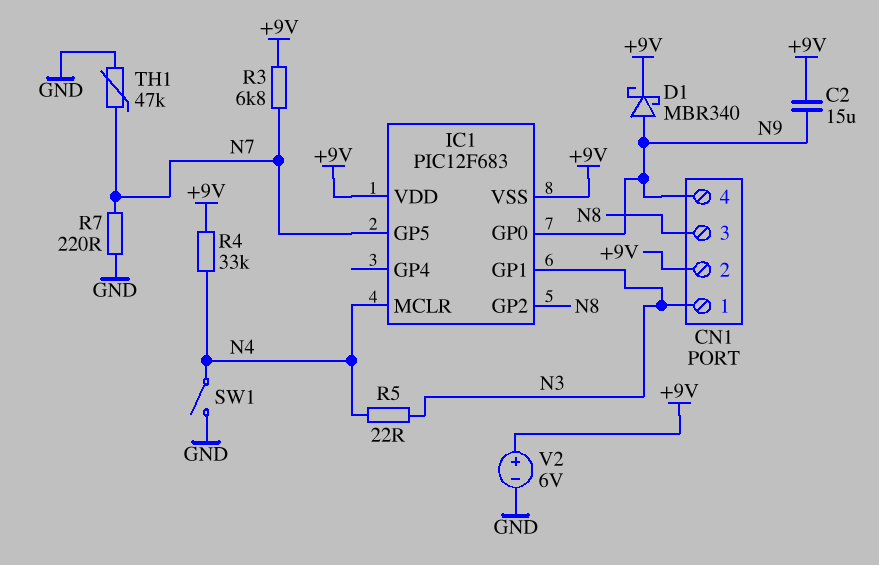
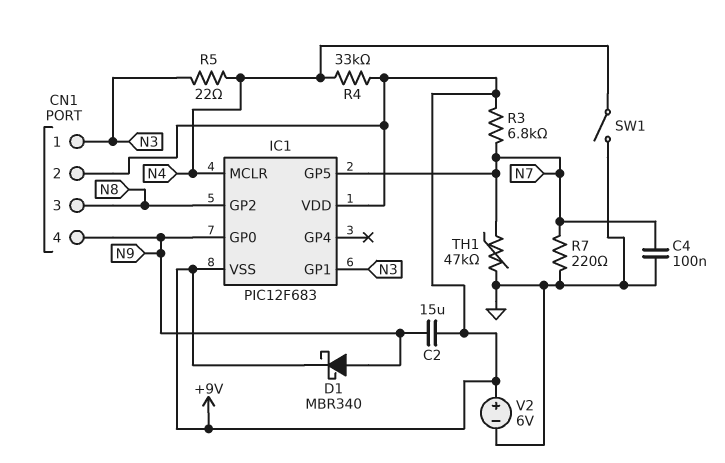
C4: none -> 100nF (GND, N7)

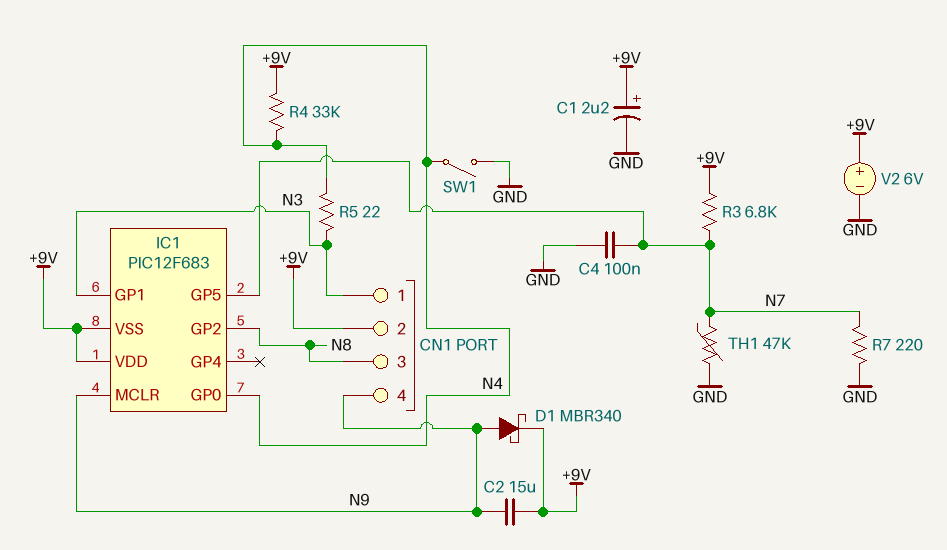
C1: none -> 2.2uF (plus +9V, minus GND)
IC1 pin GP0: N9 -> N4
IC1 pin MCLR: N4 -> N9

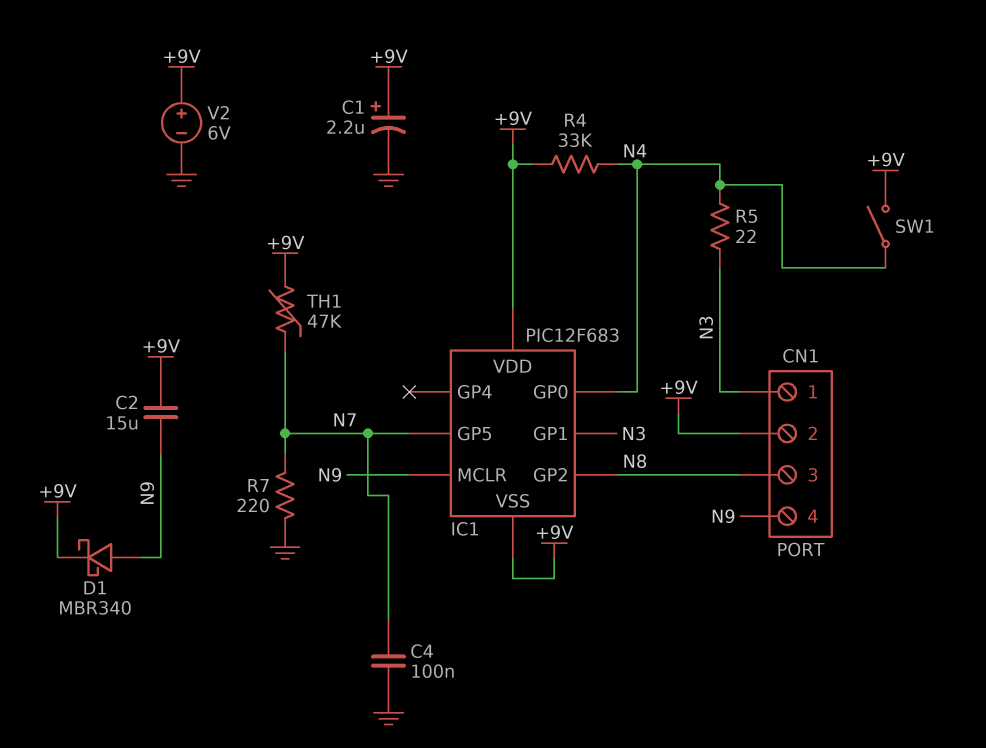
R3: 6.8k (+9V, N7) -> none
SW1: switch (GND, N4) -> switch (+9V, N4)
TH1: 47k (GND, N7) -> 47k (+9V, N7)

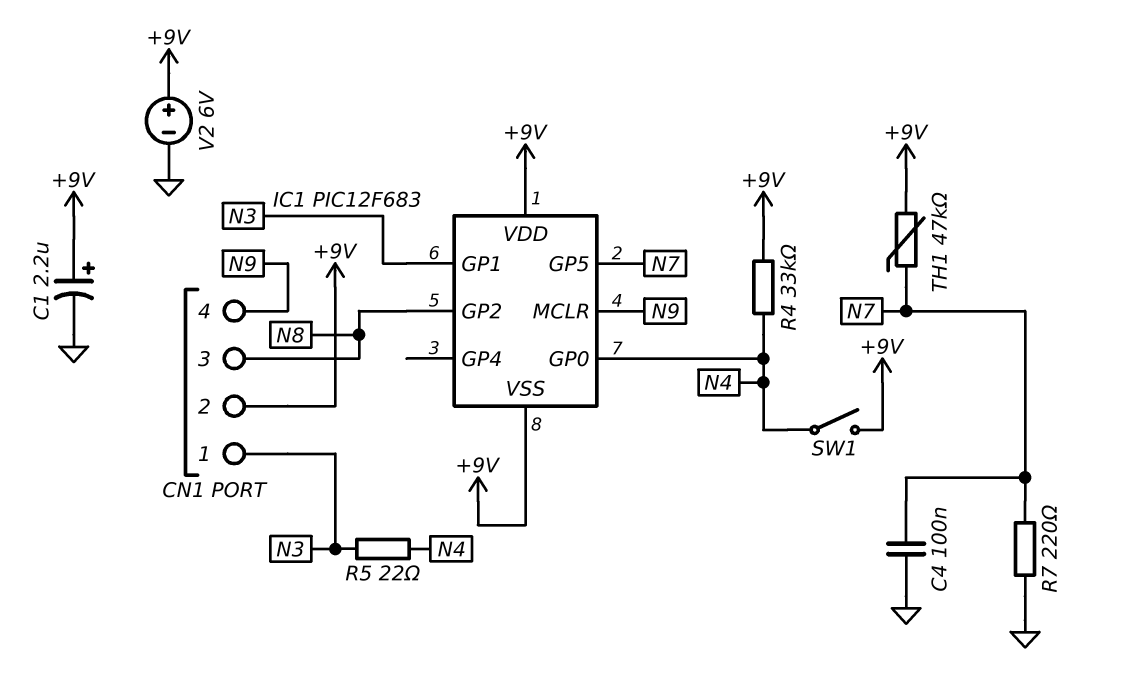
C2: 15uF (+9V, N9) -> none
D1: schottky MBR340 (A N9, K +9V) -> none

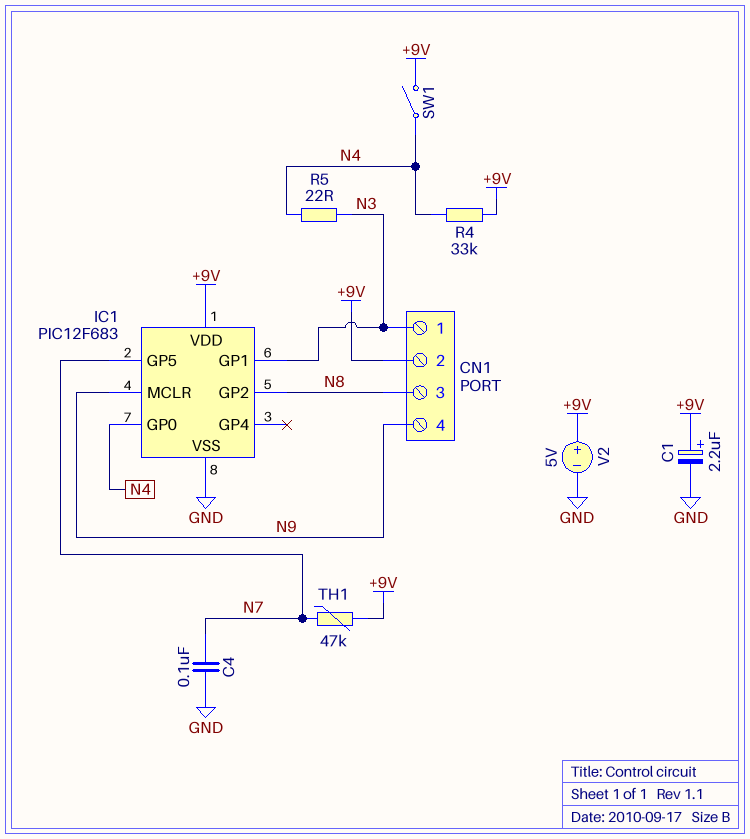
IC1 pin VSS: +9V -> GND
R7: 220 (GND, N7) -> none
V2: 6V (plus +9V, minus GND) -> 5V (plus +9V, minus GND)

